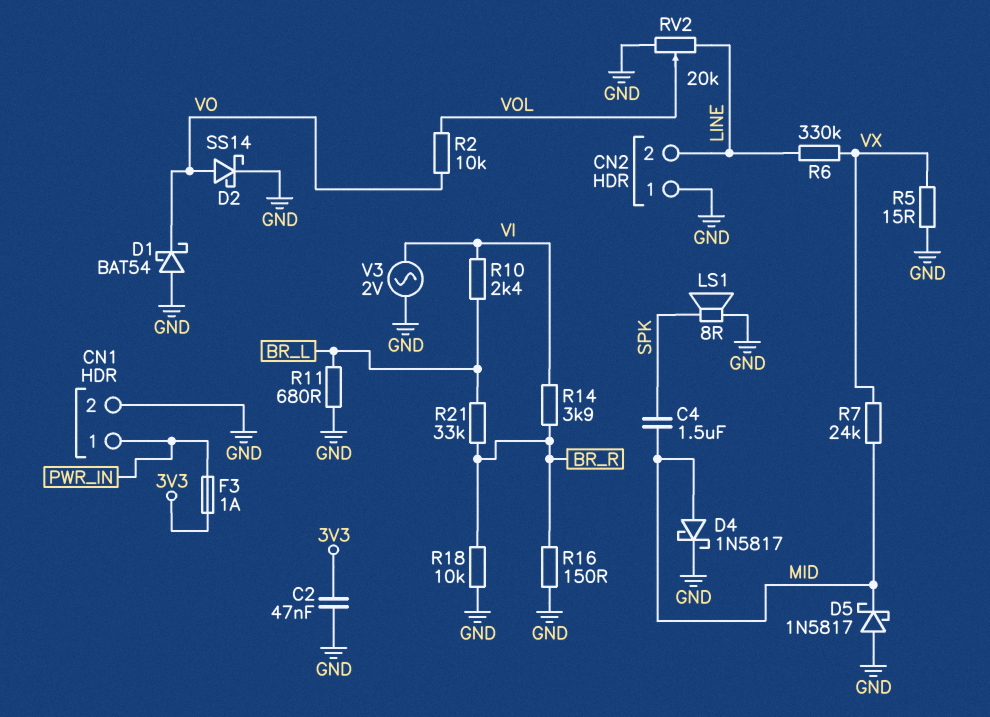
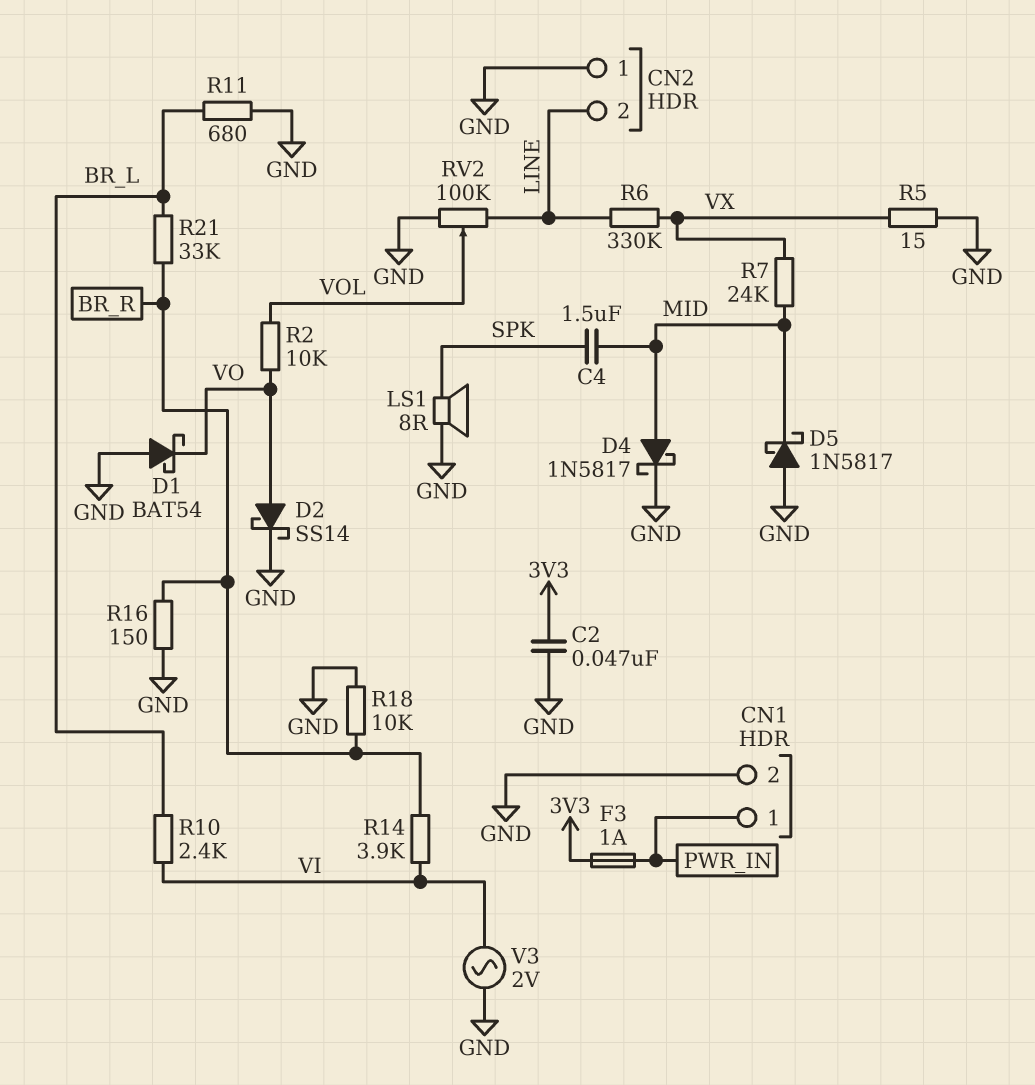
RV2: 20k (GND, LINE, wiper VOL) -> 100k (GND, LINE, wiper VOL)

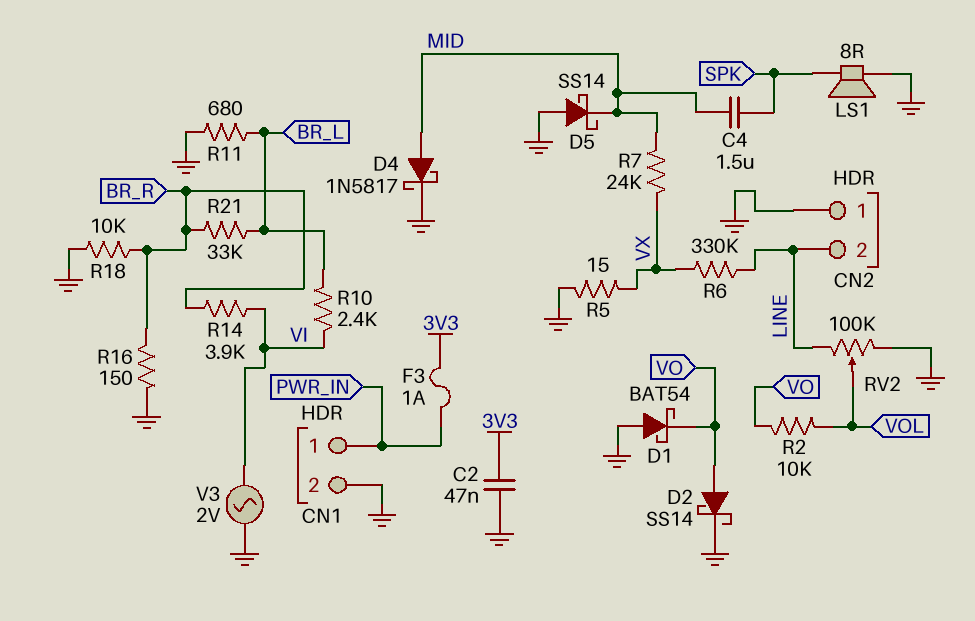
D5: schottky 1N5817 (A GND, K MID) -> schottky SS14 (A GND, K MID)

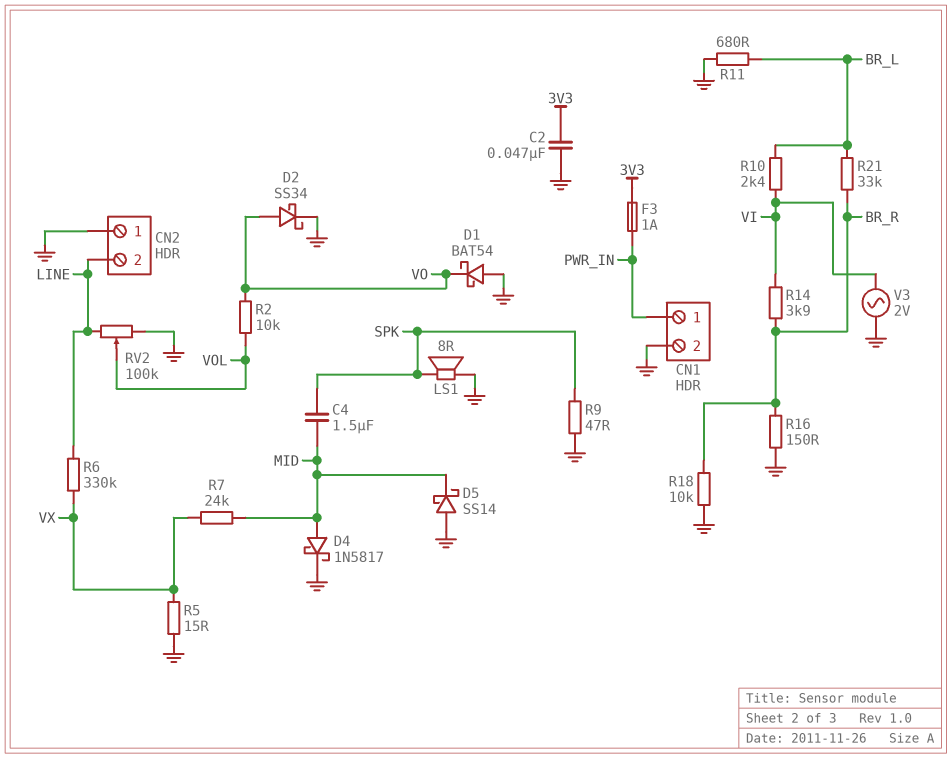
D2: schottky SS14 (A VO, K GND) -> schottky SS34 (A VO, K GND)
R9: none -> 47 (GND, SPK)

